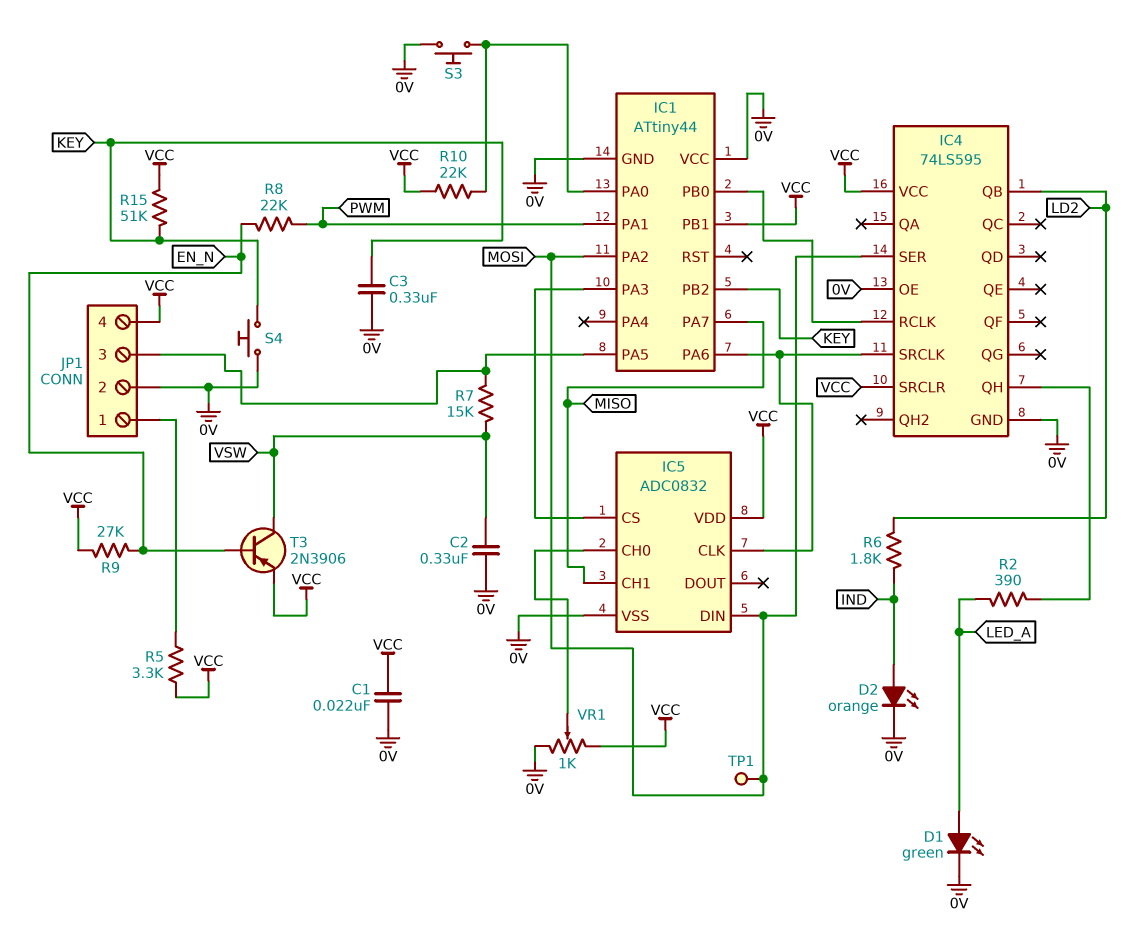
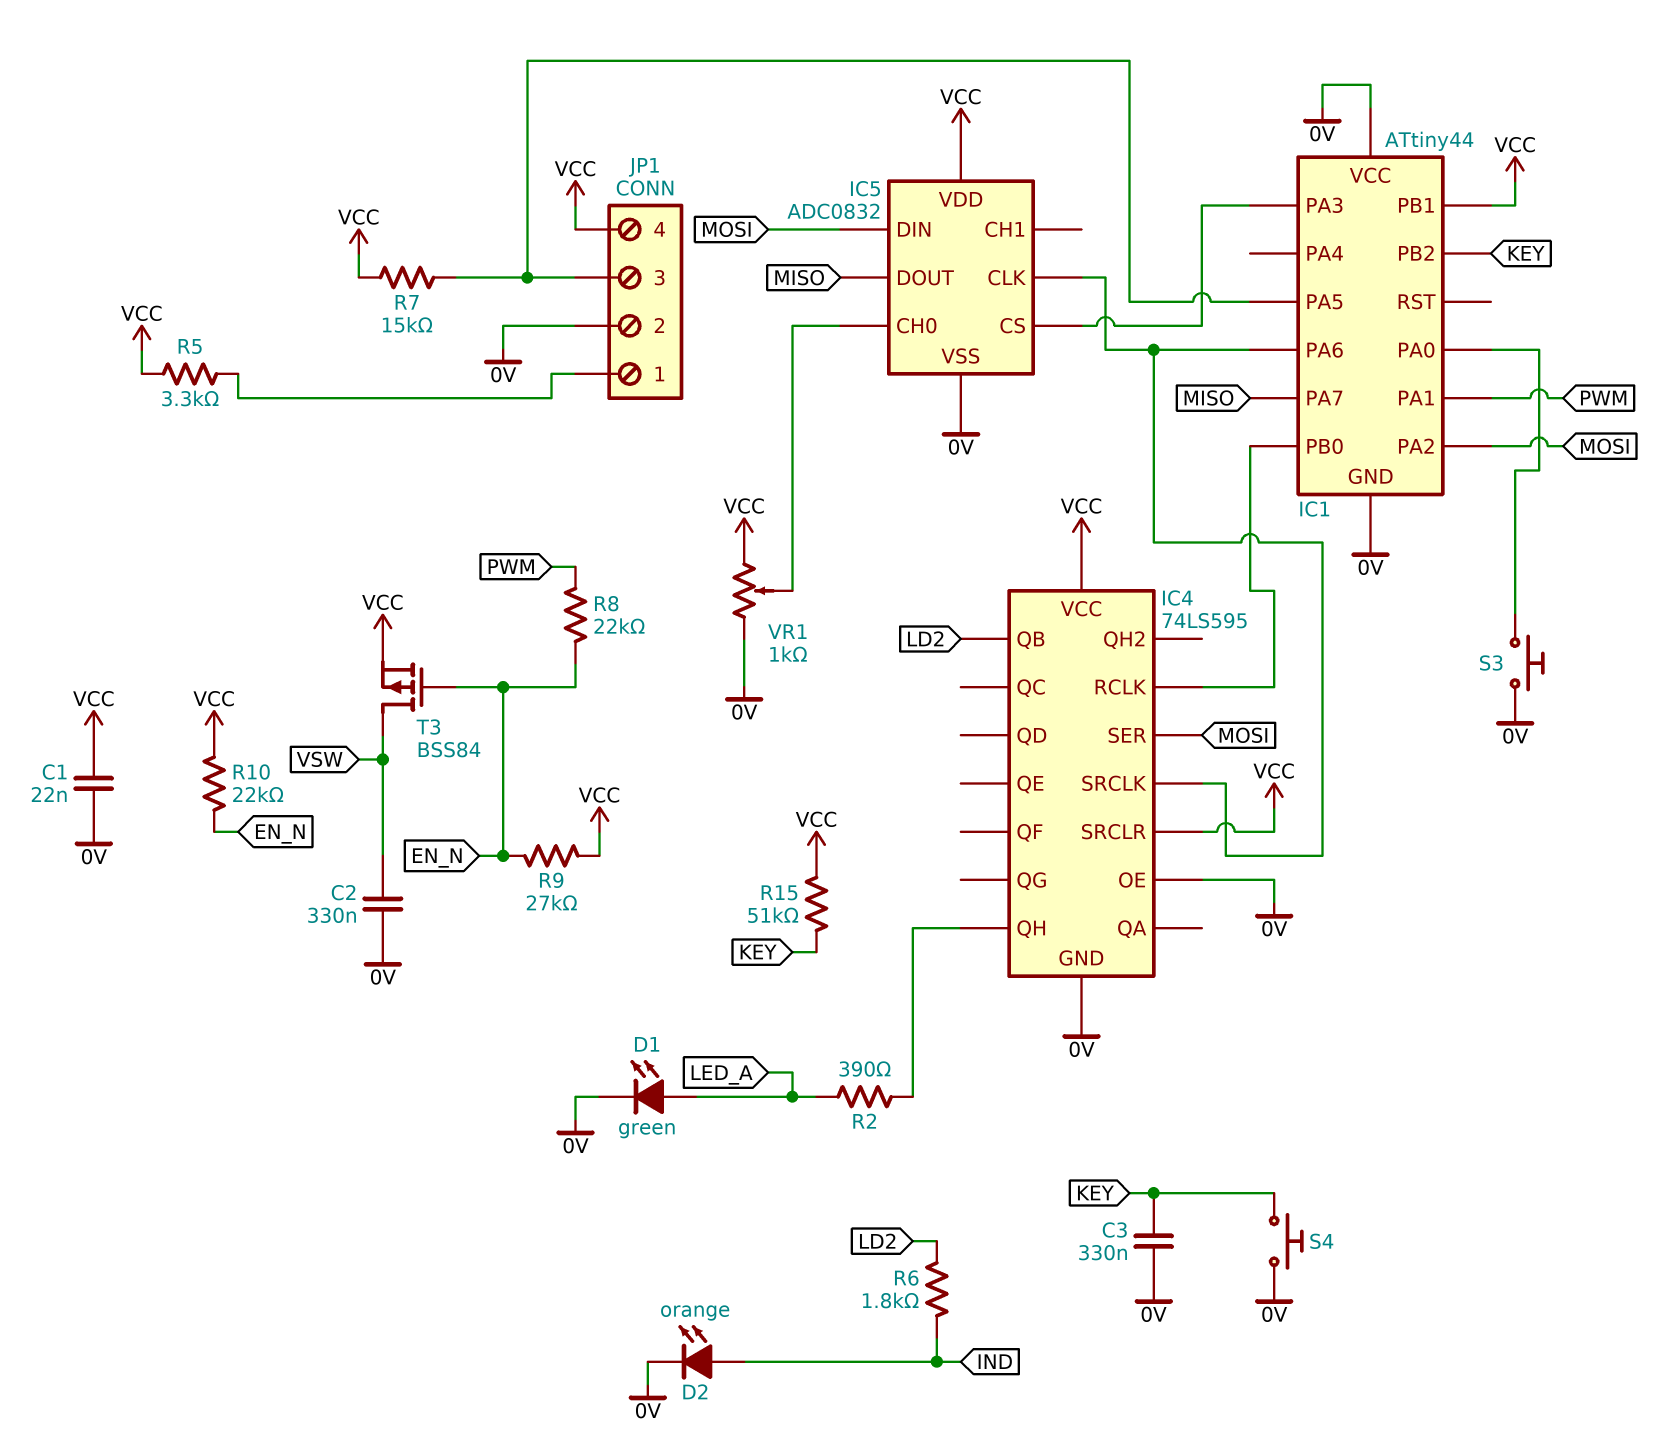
IC5 pin CH1: MISO -> none
IC5 pin DOUT: none -> MISO
R7: 15k (IC1/PA5, VSW) -> 15k (IC1/PA5, VCC)
R10: 22k (IC1/PA0, VCC) -> 22k (EN_N, VCC)
T3: PNP 2N3906 (B EN_N, C VSW, E VCC) -> PMOS BSS84 (G EN_N, D VSW, S VCC)
TP1: test point (MOSI) -> none

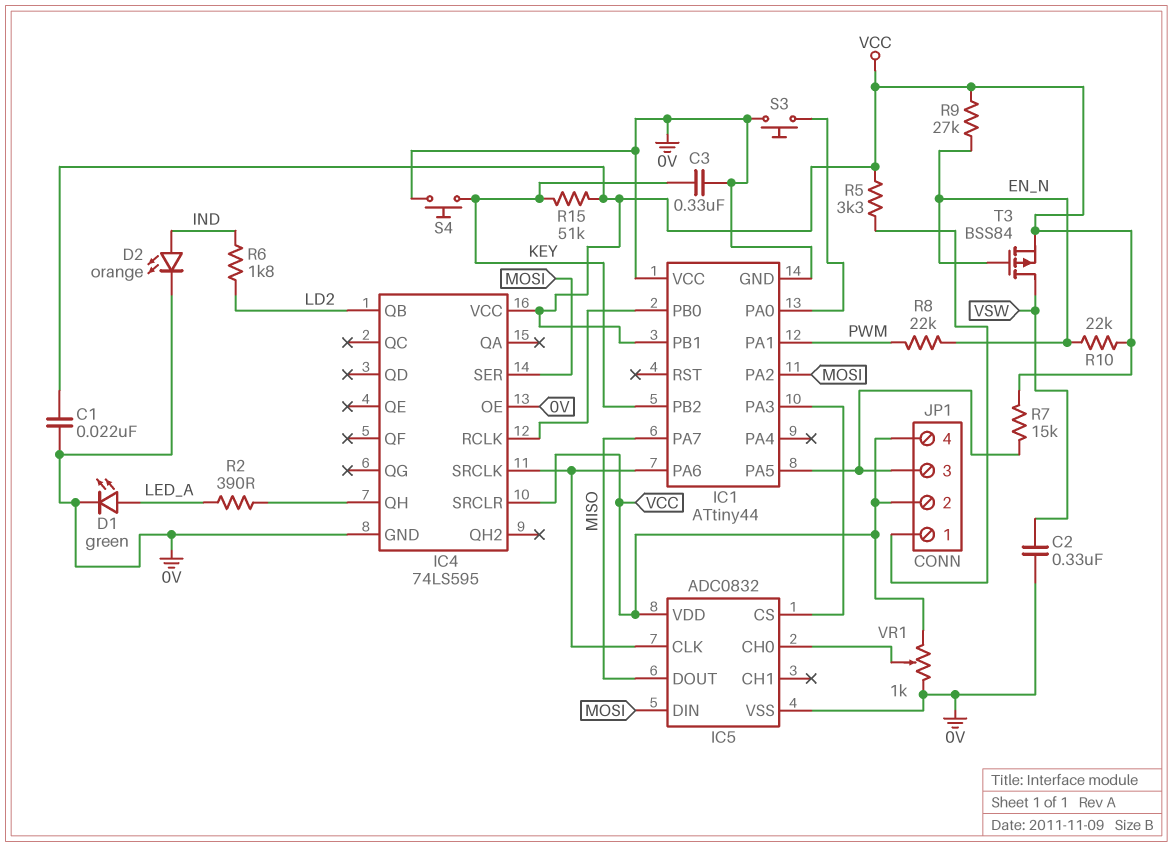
JP1 pin 2: 0V -> VCC

